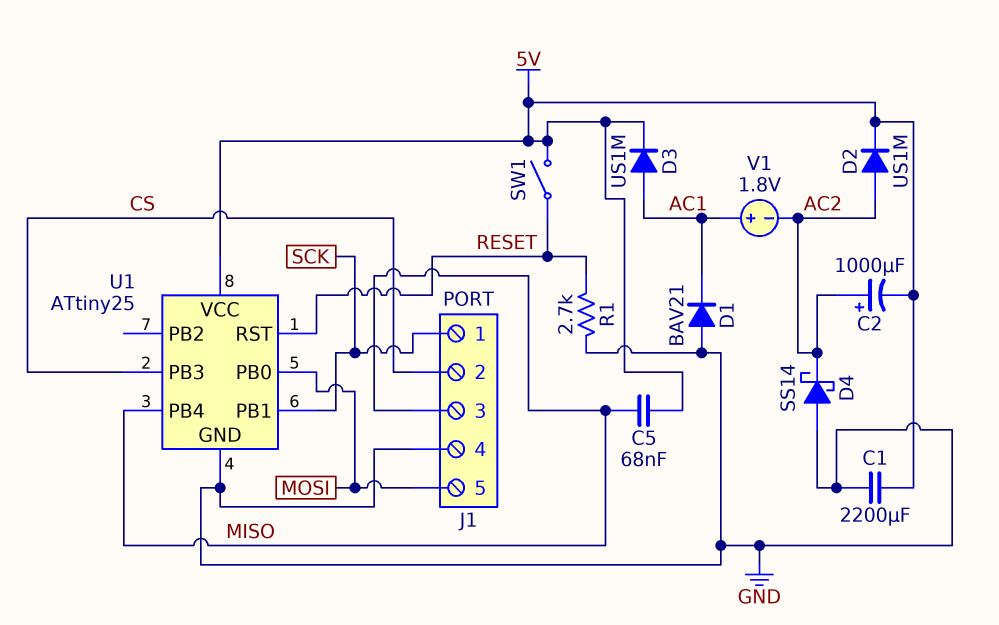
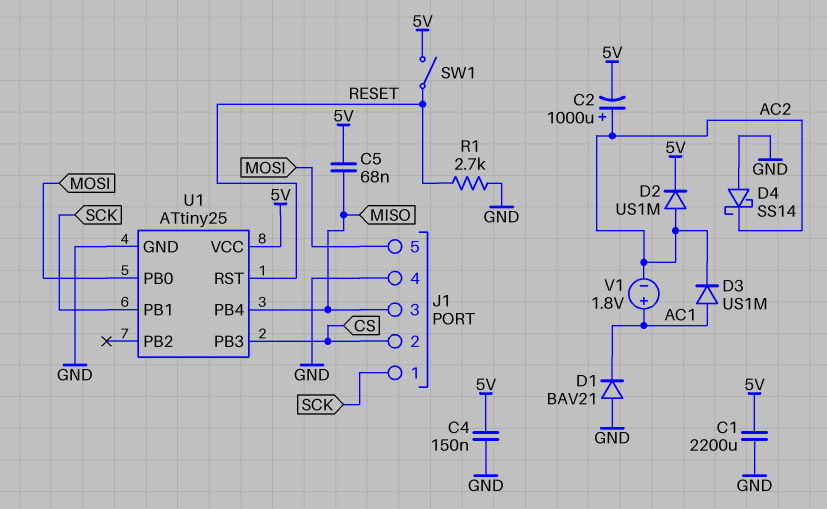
C4: none -> 150nF (5V, GND)
D3: diode US1M (A AC1, K 5V) -> diode US1M (A AC1, K AC2)

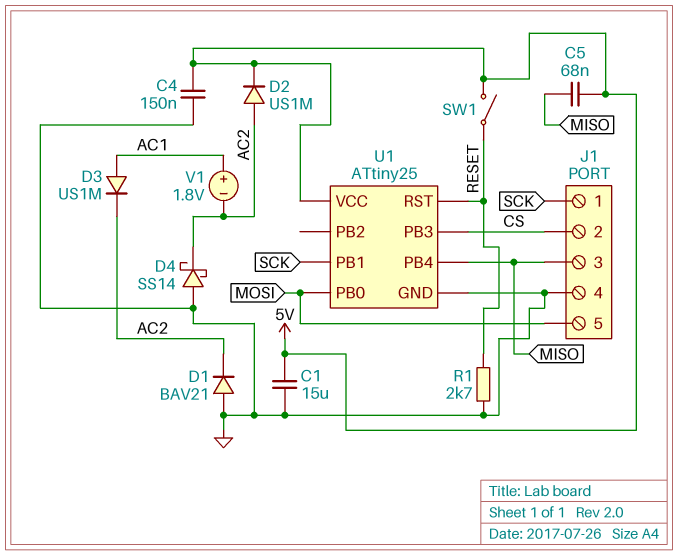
C1: 2200uF (5V, GND) -> 15uF (5V, GND)
C2: 1000uF (plus AC2, minus 5V) -> none
D1: diode BAV21 (A GND, K AC1) -> diode BAV21 (A GND, K AC2)

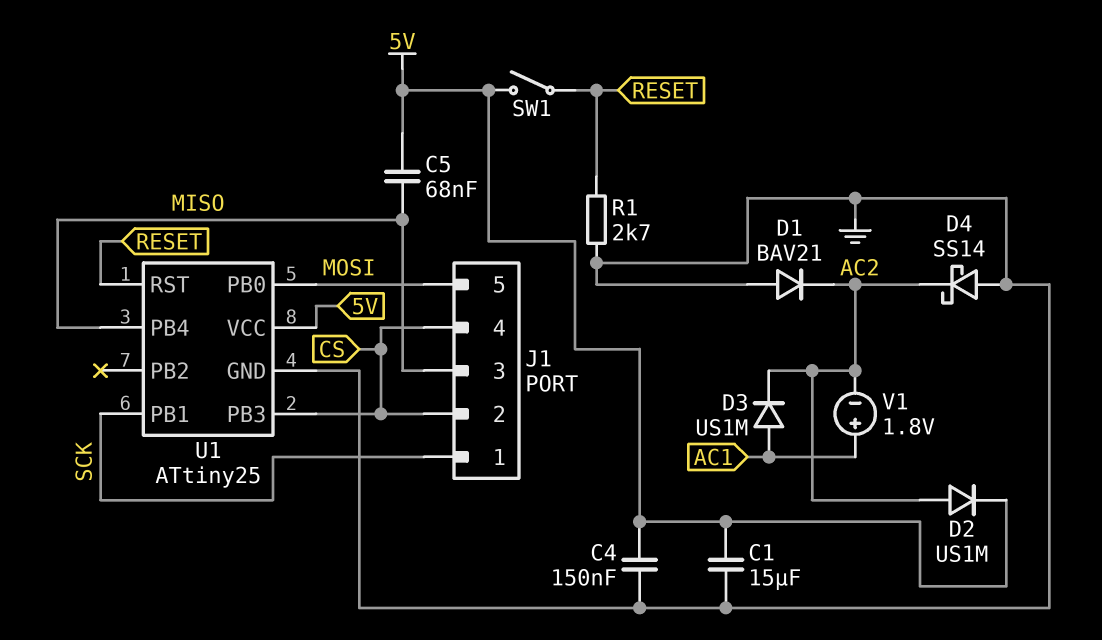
J1 pin 4: GND -> CS

